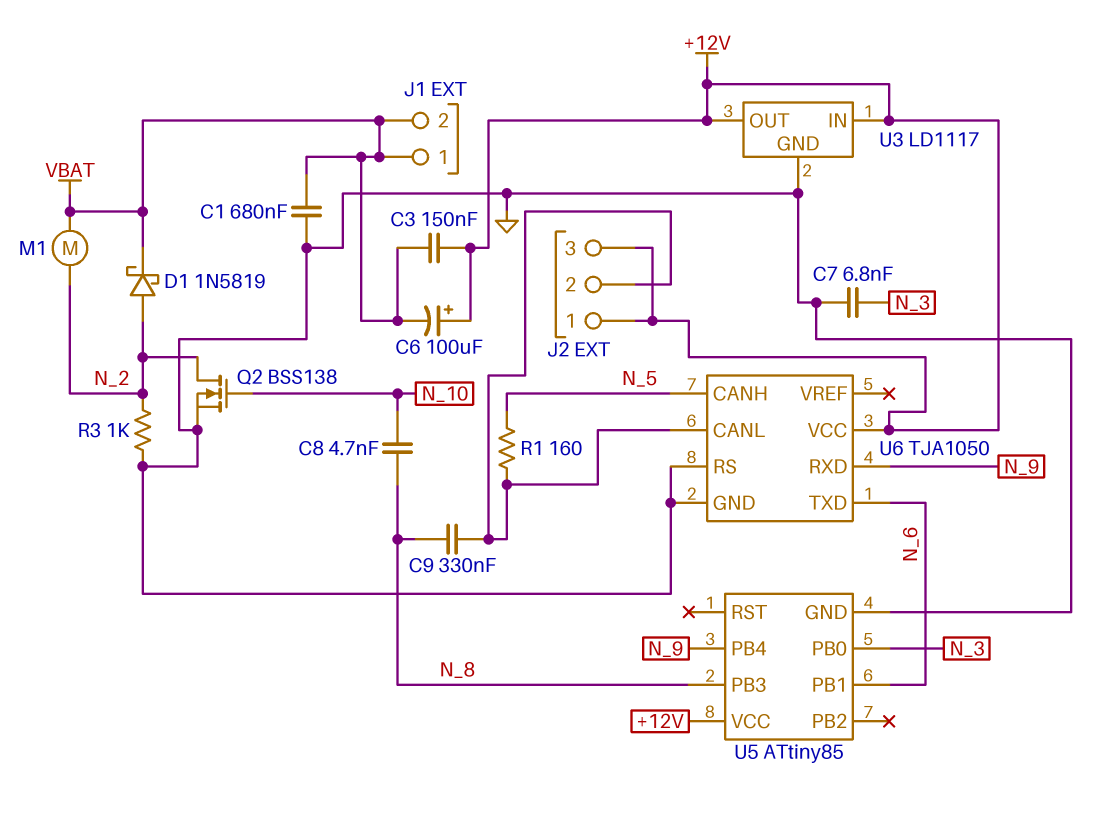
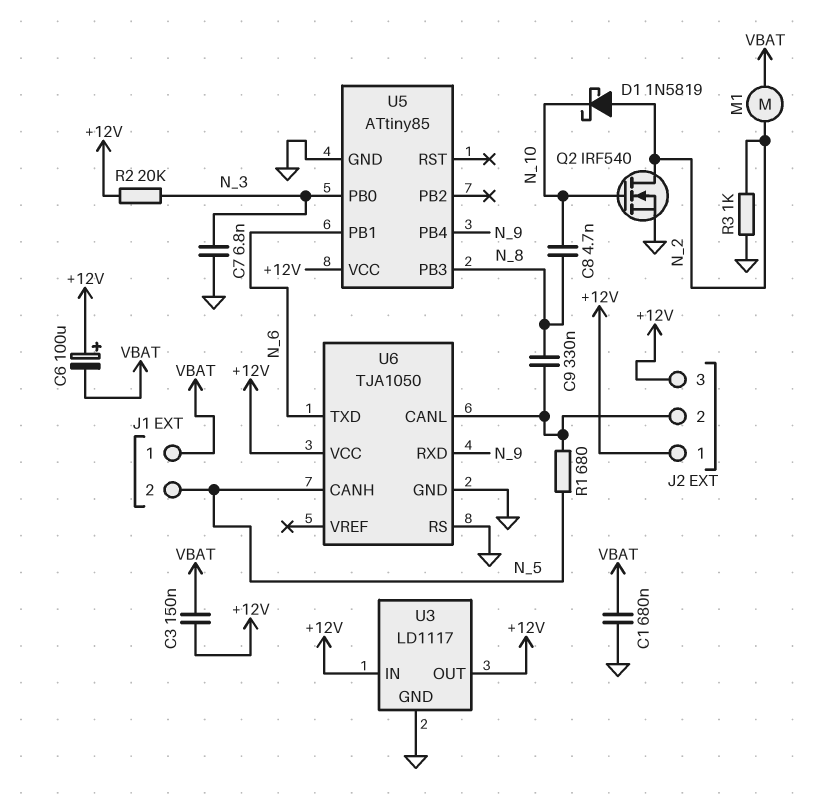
D1: schottky 1N5819 (A N_2, K VBAT) -> schottky 1N5819 (A N_2, K N_10)
J1 pin 2: VBAT -> N_5
Q2: NMOS BSS138 (G N_10, D N_2, S GND) -> NMOS IRF540 (G N_10, D N_2, S GND)
R1: 160 (J2/2, N_5) -> 680 (J2/2, N_5)
R2: none -> 20k (+12V, N_3)

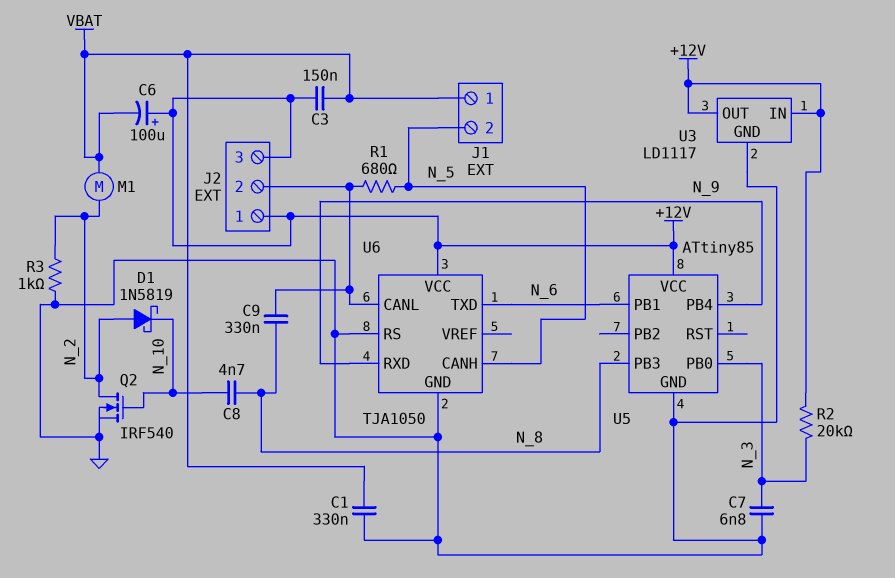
C1: 680nF (GND, VBAT) -> 330nF (GND, VBAT)

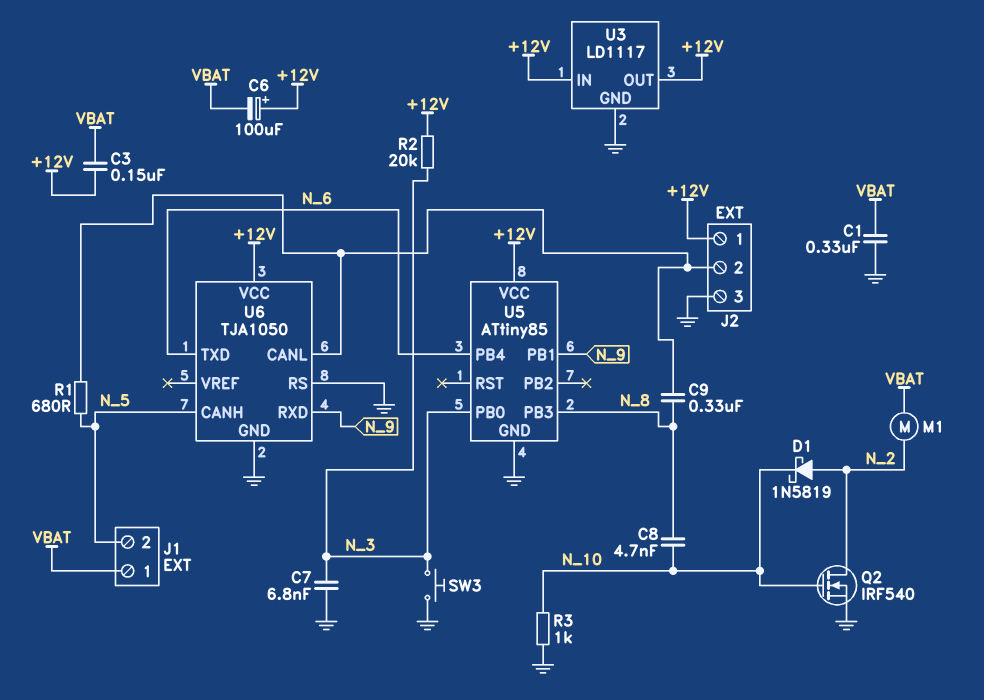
J2 pin 3: +12V -> GND
R3: 1k (GND, N_2) -> 1k (GND, N_10)
SW3: none -> button (GND, N_3)
U5 pin PB1: N_6 -> N_9
U5 pin PB4: N_9 -> N_6

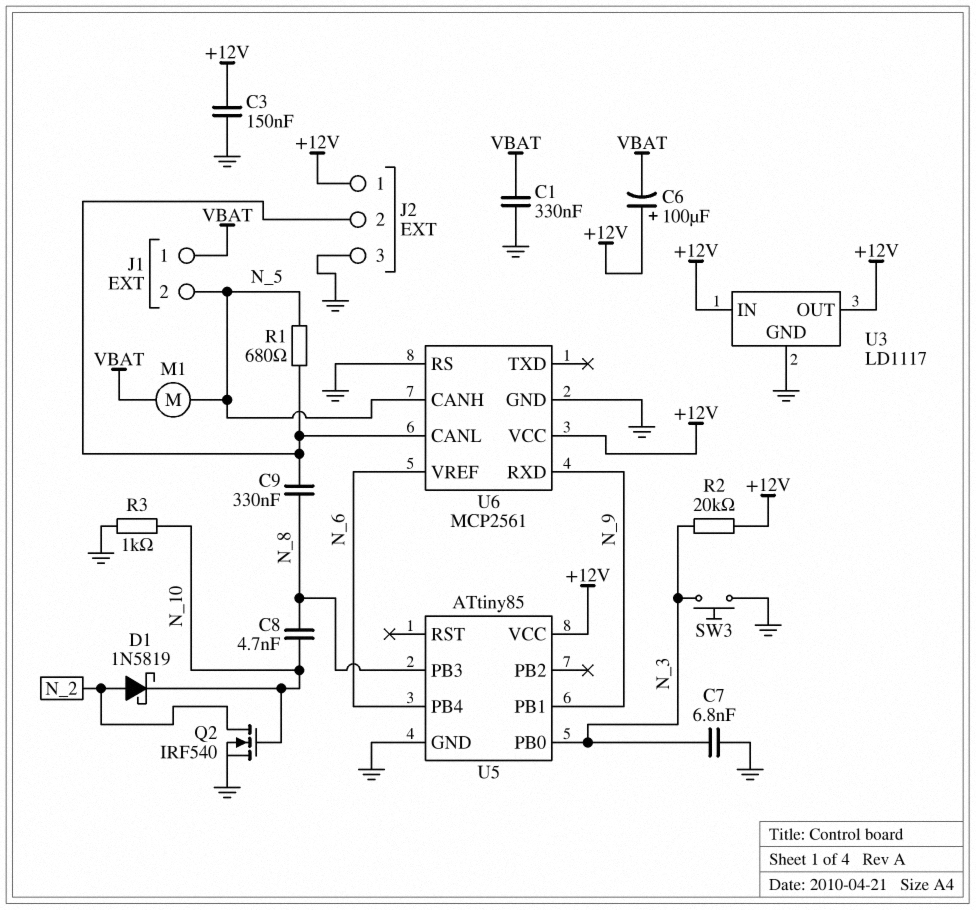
C3: 150nF (+12V, VBAT) -> 150nF (+12V, GND)
M1: motor (N_2, VBAT) -> motor (N_5, VBAT)
U6: TJA1050 -> MCP2561
U6 pin TXD: N_6 -> none
U6 pin VREF: none -> N_6

